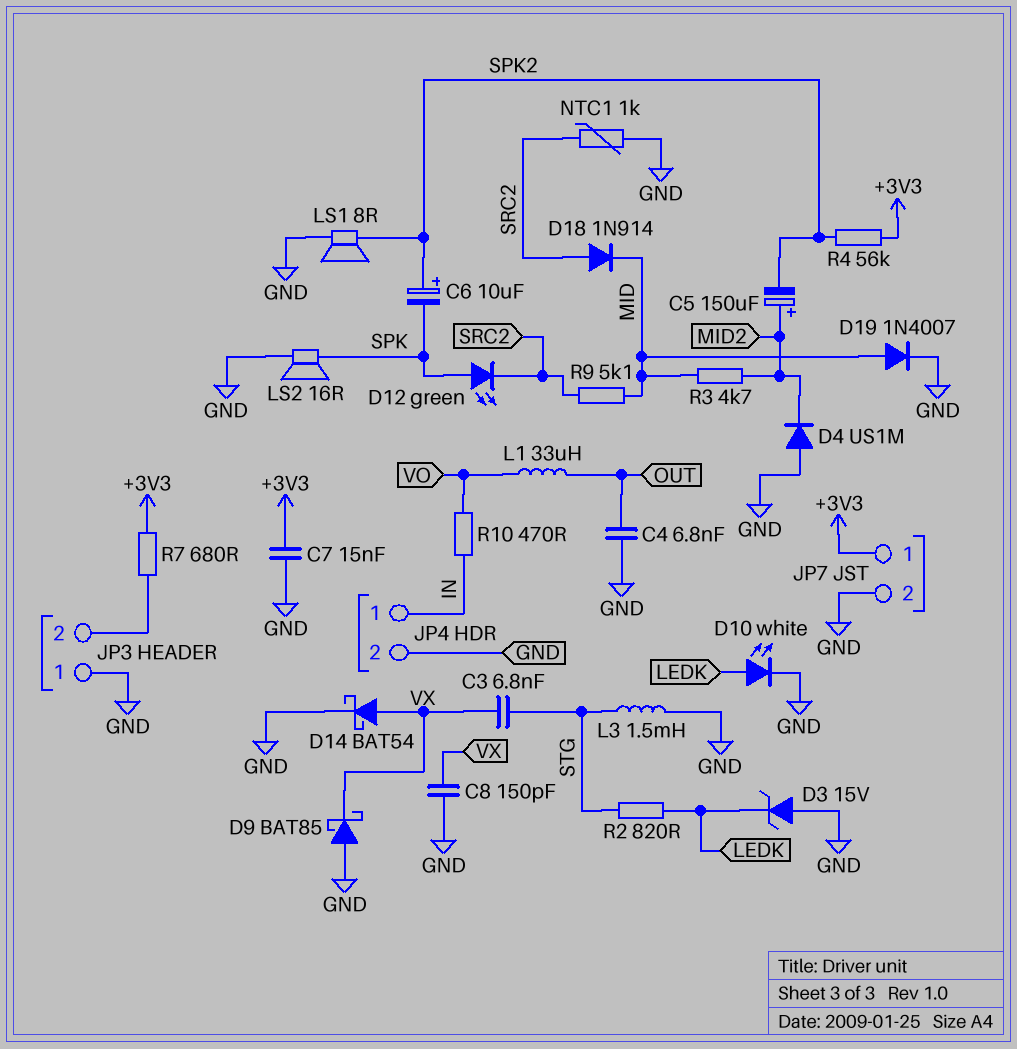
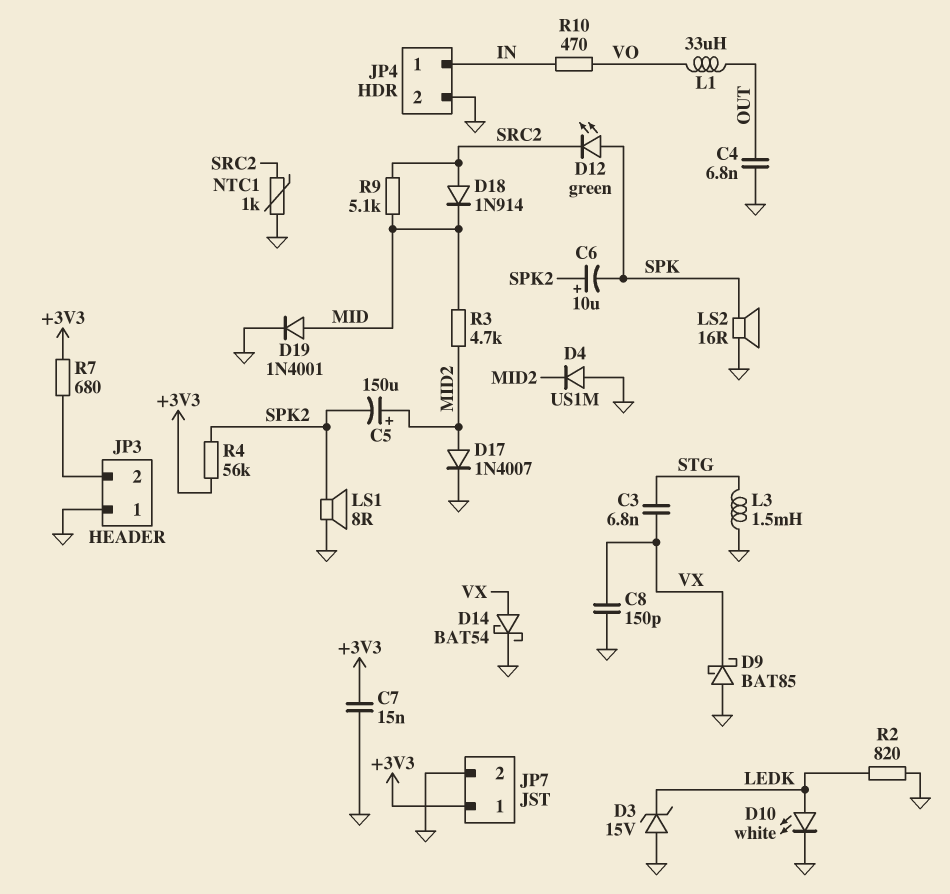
D17: none -> diode 1N4007 (A MID2, K GND)
D19: diode 1N4007 (A MID, K GND) -> diode 1N4001 (A MID, K GND)
R2: 820 (LEDK, STG) -> 820 (GND, LEDK)

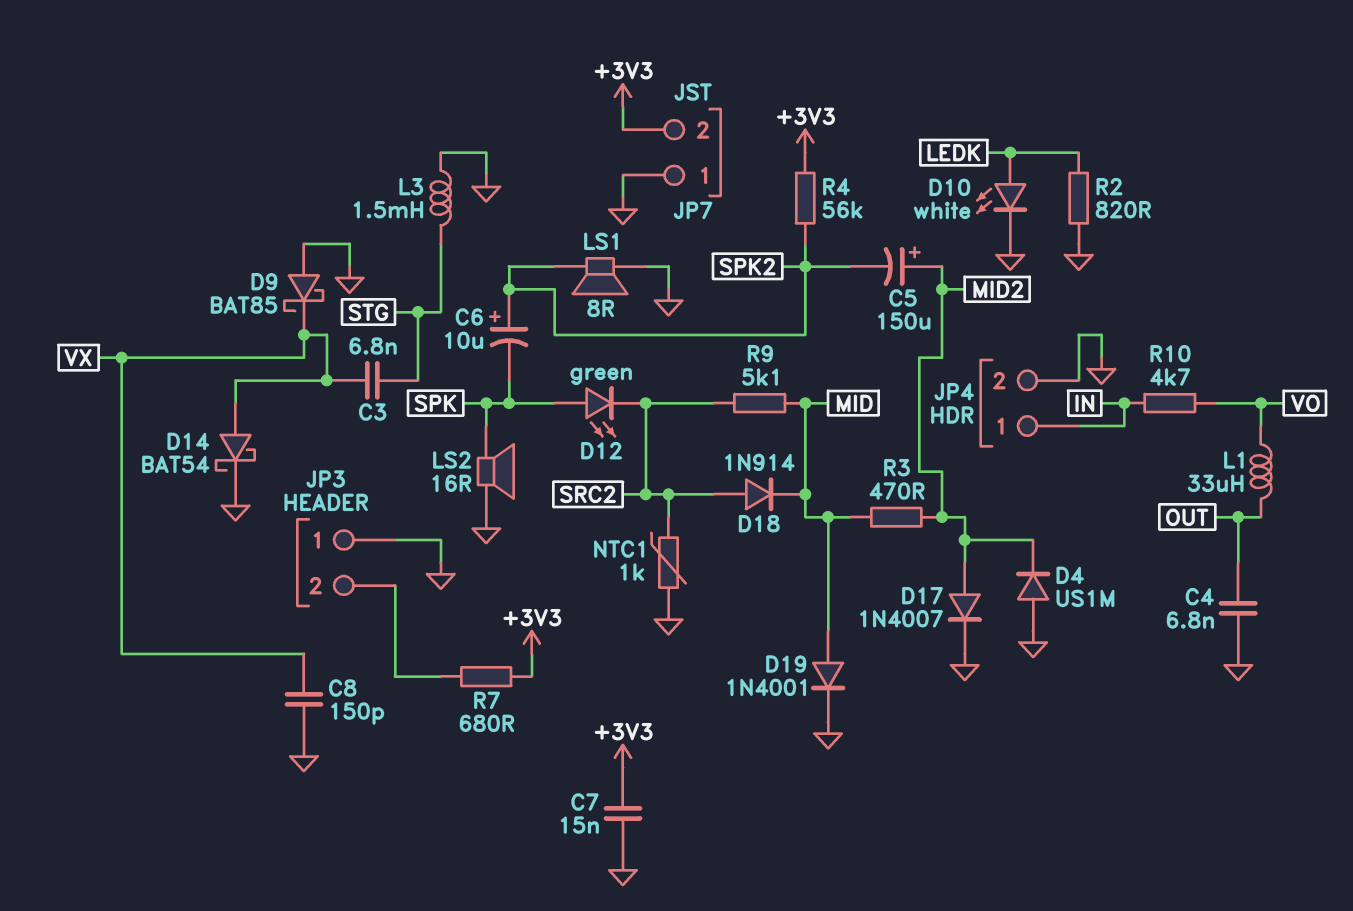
D3: zener 15V (A GND, K LEDK) -> none
JP7 pin 1: +3V3 -> GND
JP7 pin 2: GND -> +3V3
R3: 4.7k (MID, MID2) -> 470 (MID, MID2)
R10: 470 (IN, VO) -> 4.7k (IN, VO)

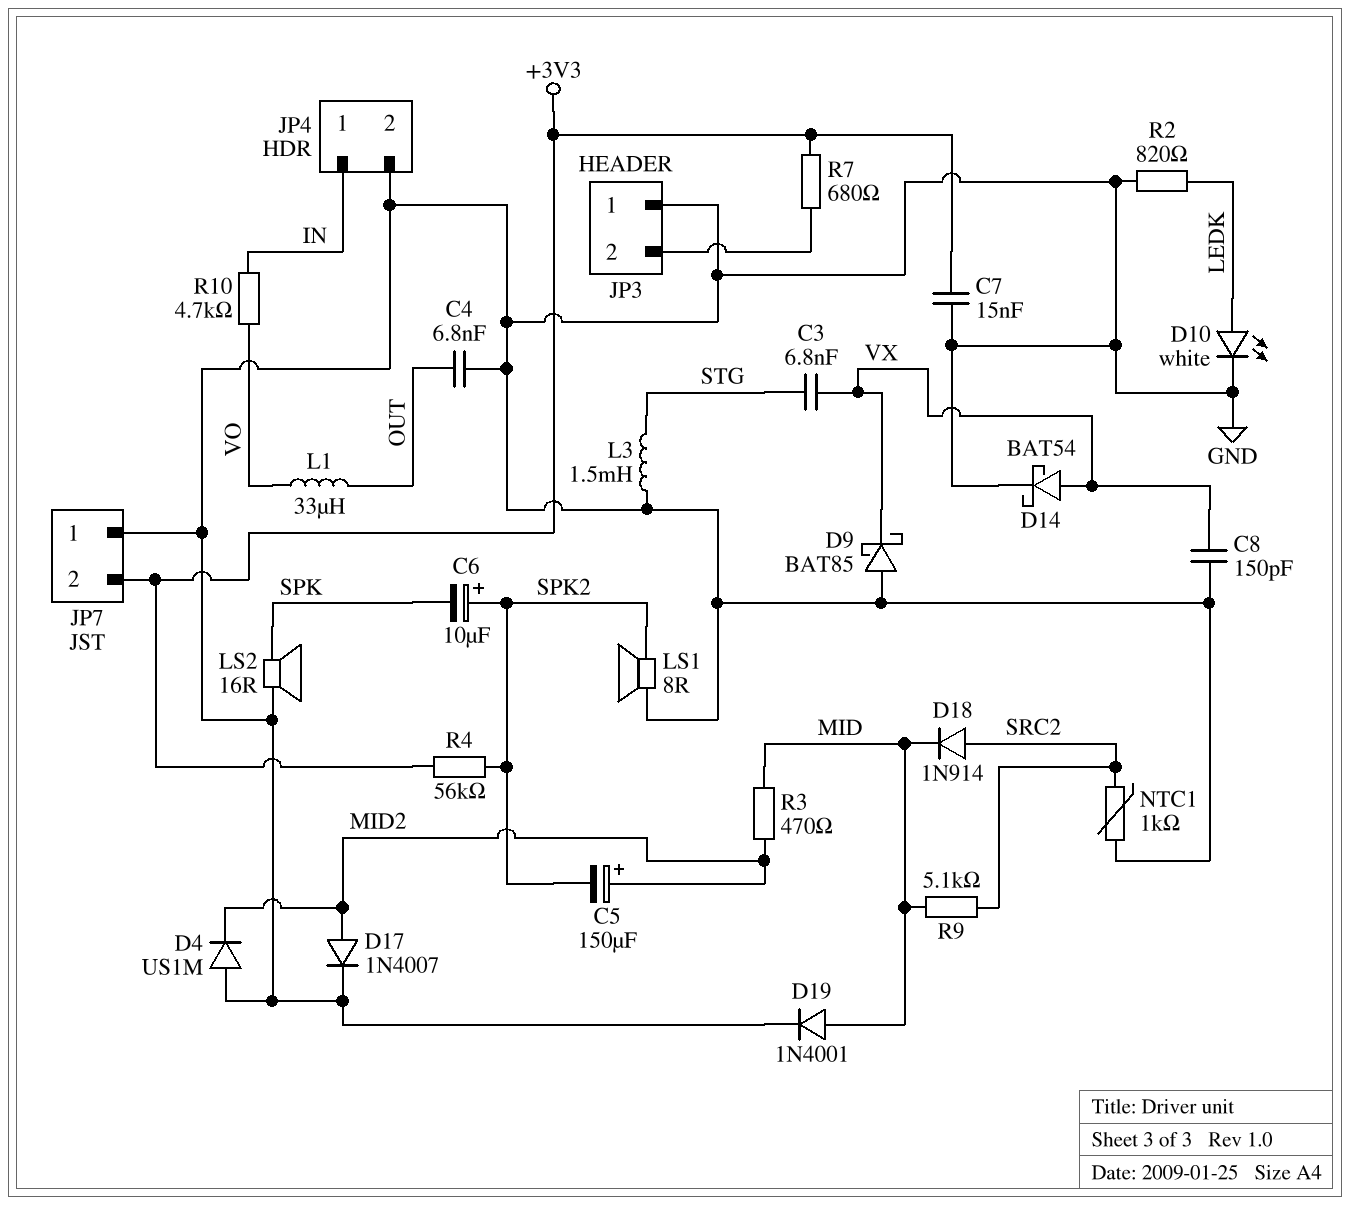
D12: LED green (A SPK, K SRC2) -> none

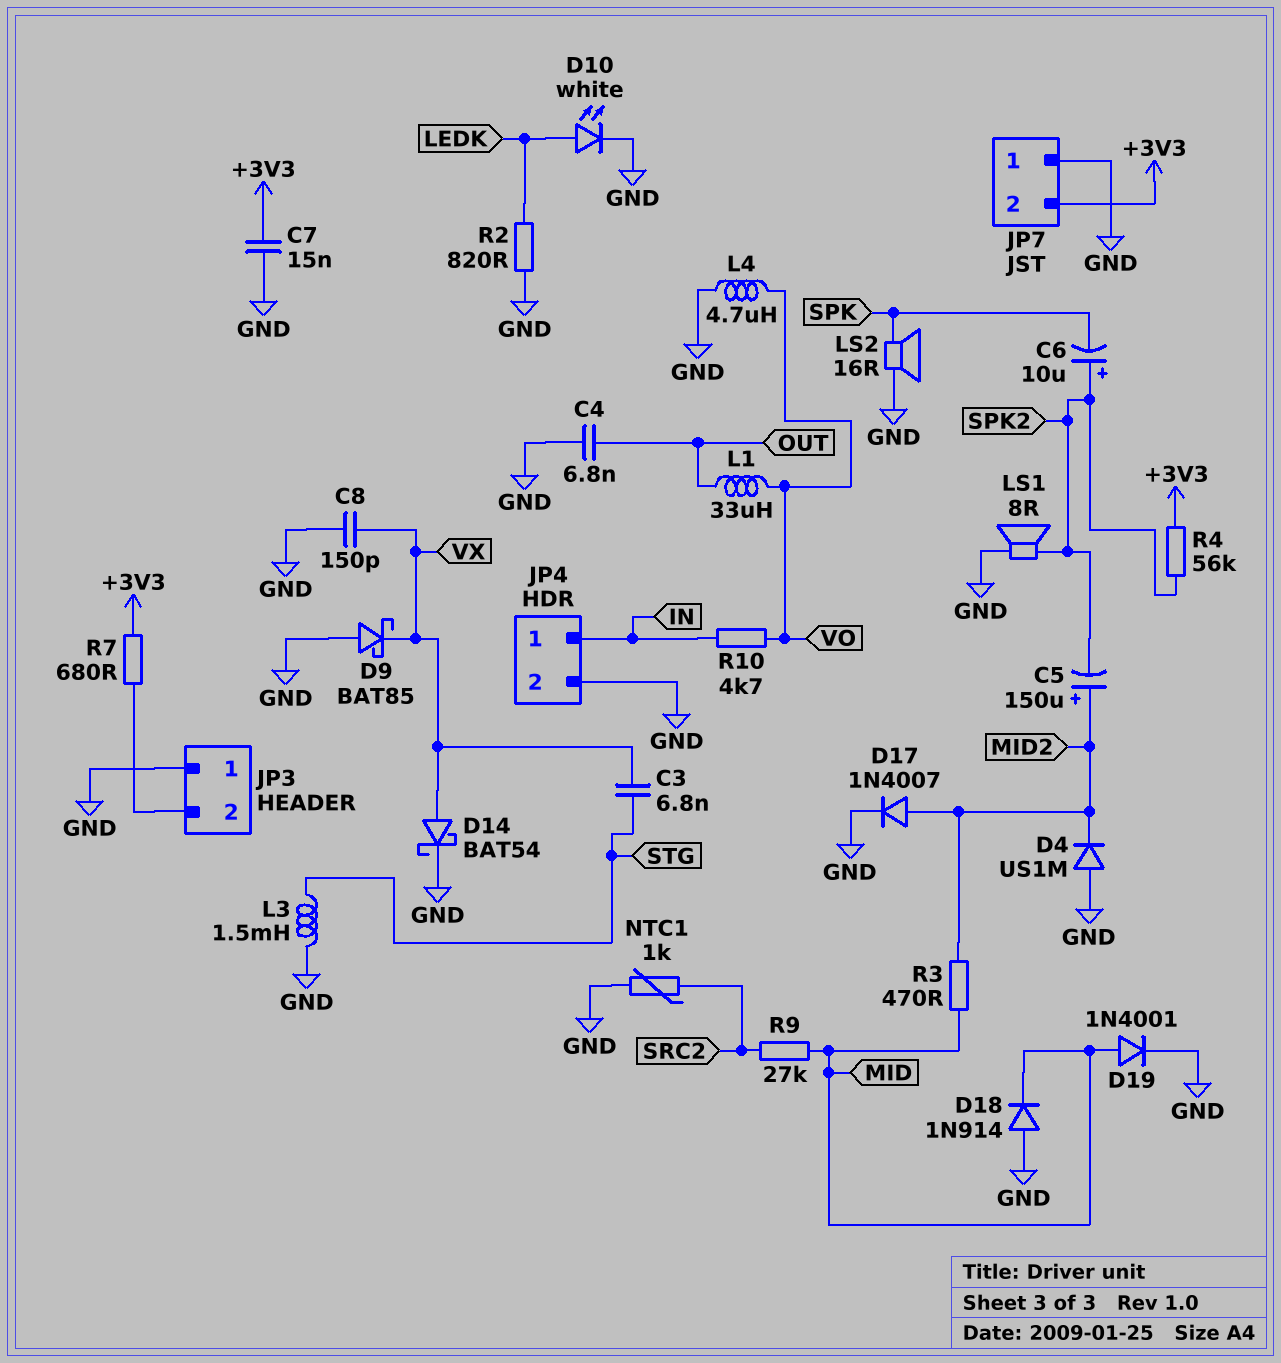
D18: diode 1N914 (A SRC2, K MID) -> diode 1N914 (A GND, K MID)
L4: none -> 4.7uH (GND, VO)
R9: 5.1k (MID, SRC2) -> 27k (MID, SRC2)

